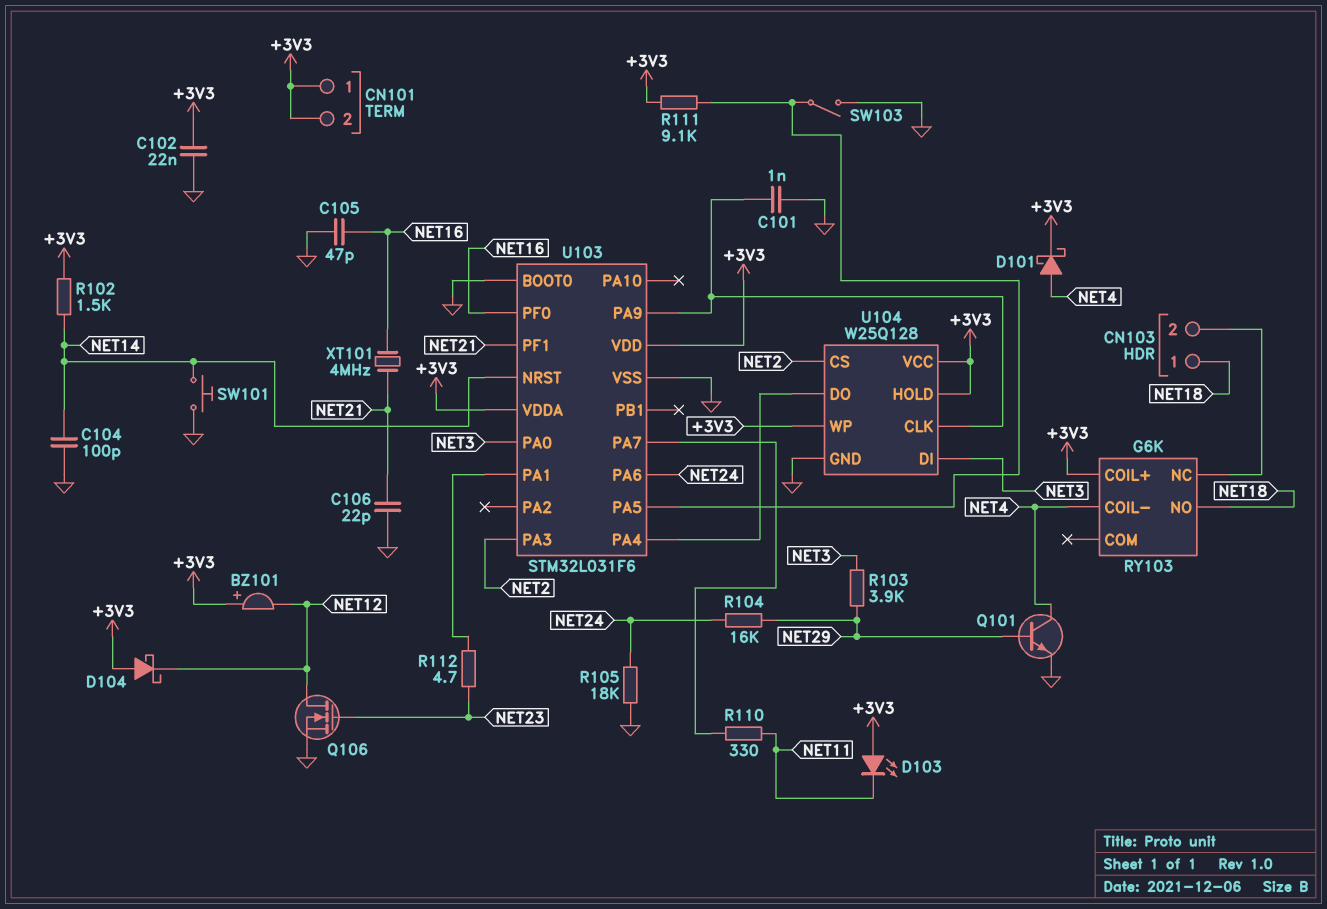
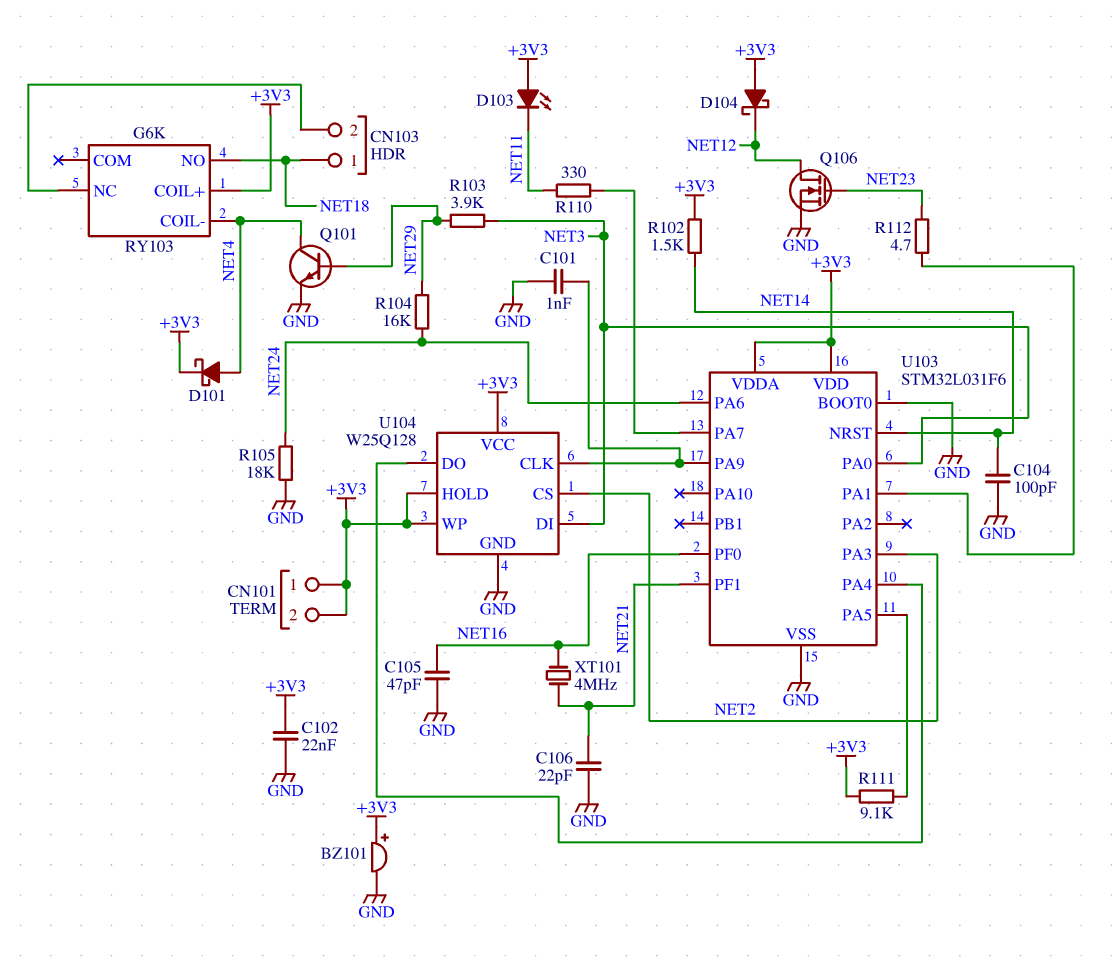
BZ101: buzzer (plus +3V3, minus NET12) -> buzzer (plus +3V3, minus GND)
SW101: button (GND, NET14) -> none
SW103: switch (GND, U103/PA5) -> none

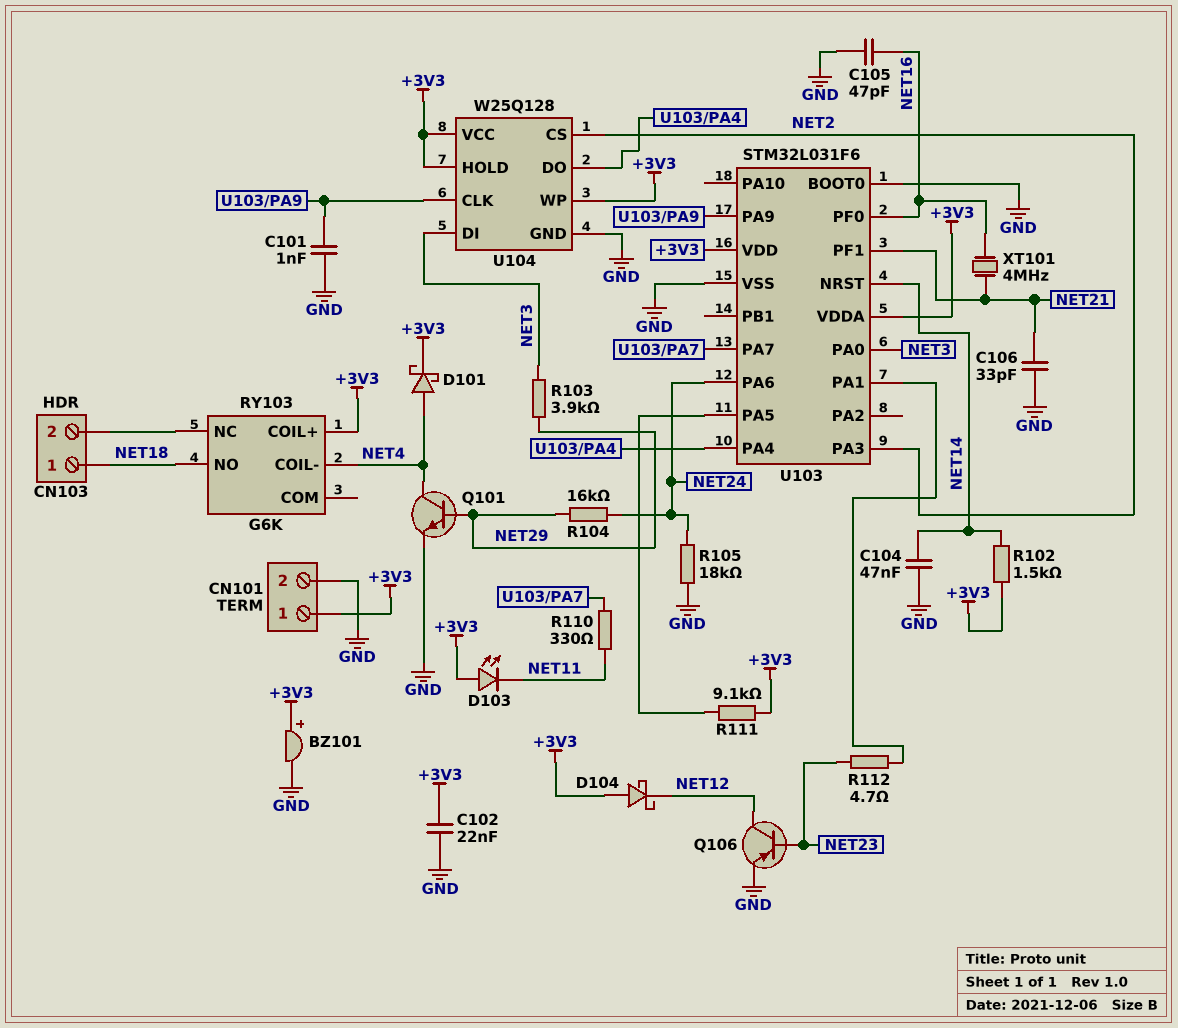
C104: 100pF (GND, NET14) -> 47nF (GND, NET14)
C106: 22pF (GND, NET21) -> 33pF (GND, NET21)
CN101 pin 2: +3V3 -> GND
Q106: NMOS (G NET23, D NET12, S GND) -> PNP (B NET23, C NET12, E GND)

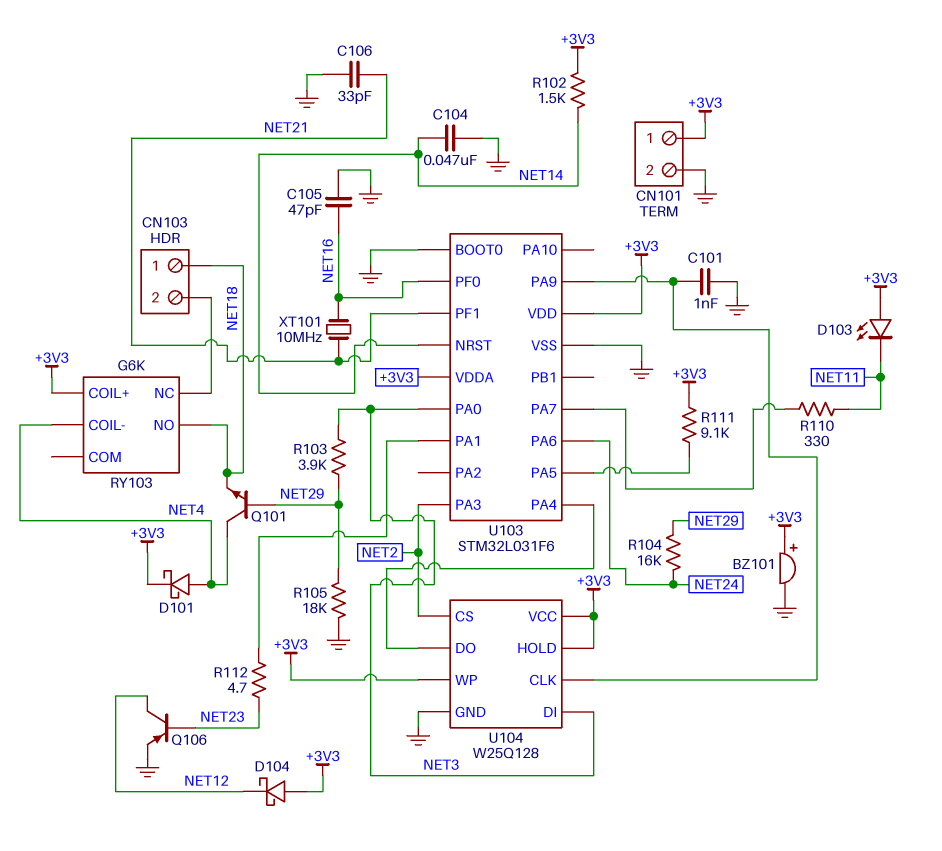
C102: 22nF (+3V3, GND) -> none
Q101: NPN (B NET29, C NET4, E GND) -> NPN (B NET29, C NET4, E NET18)
R105: 18k (GND, NET24) -> 18k (GND, NET29)
XT101: 4MHz (NET16, NET21) -> 10MHz (NET16, NET21)

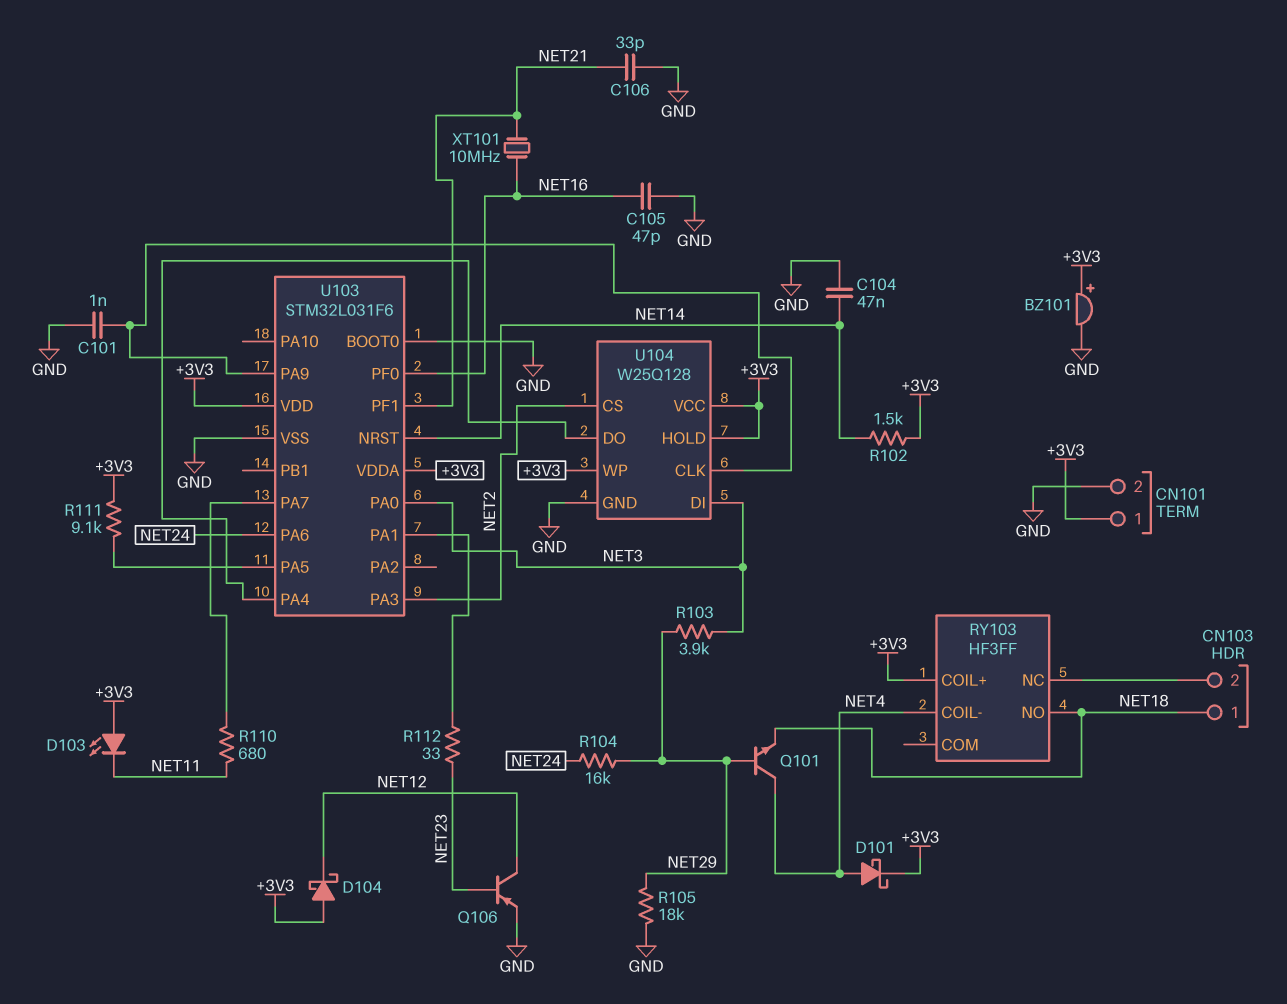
R110: 330 (NET11, U103/PA7) -> 680 (NET11, U103/PA7)
R112: 4.7 (NET23, U103/PA1) -> 33 (NET23, U103/PA1)
RY103: G6K -> HF3FF

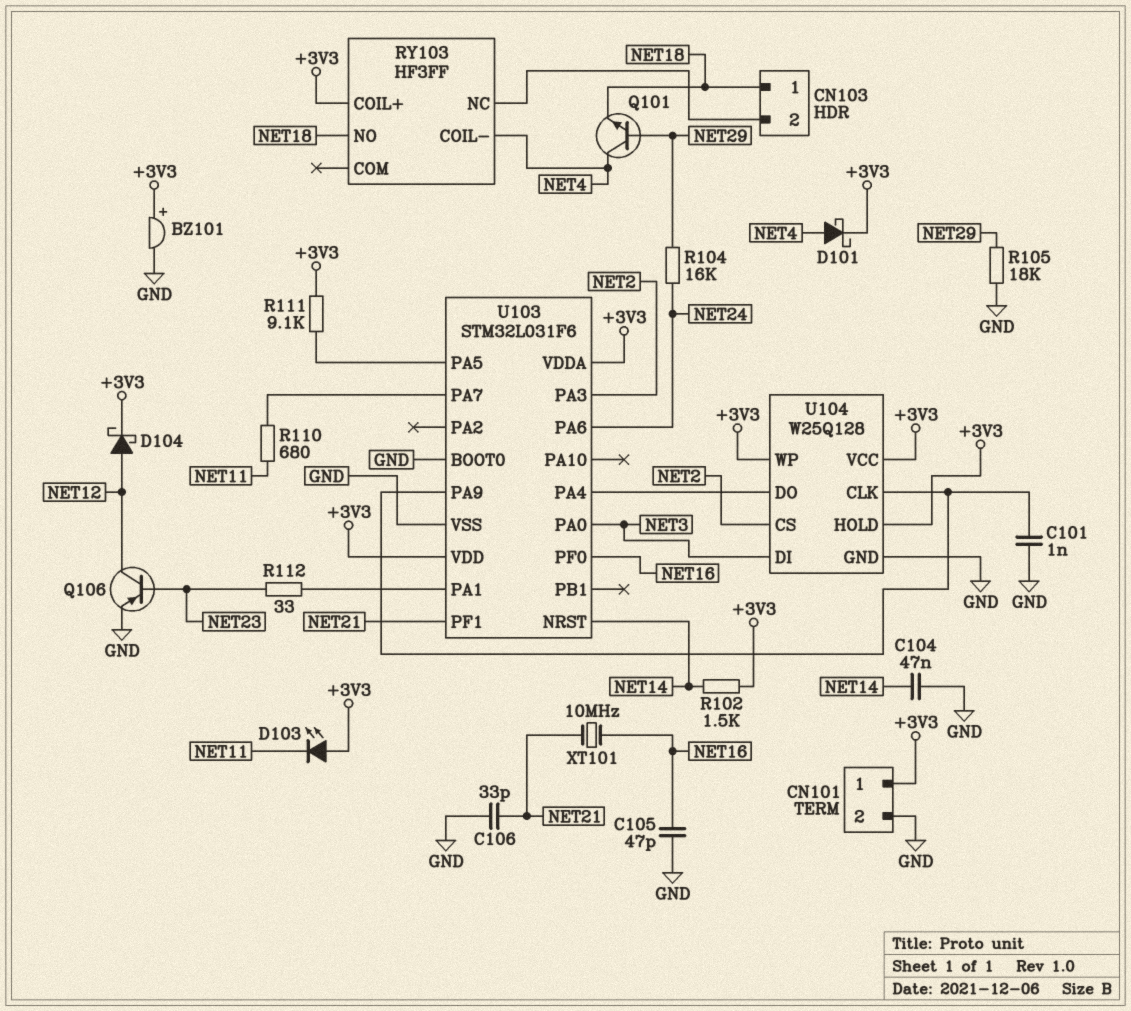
D104: schottky (A +3V3, K NET12) -> schottky (A NET12, K +3V3)
R103: 3.9k (NET3, NET29) -> none

